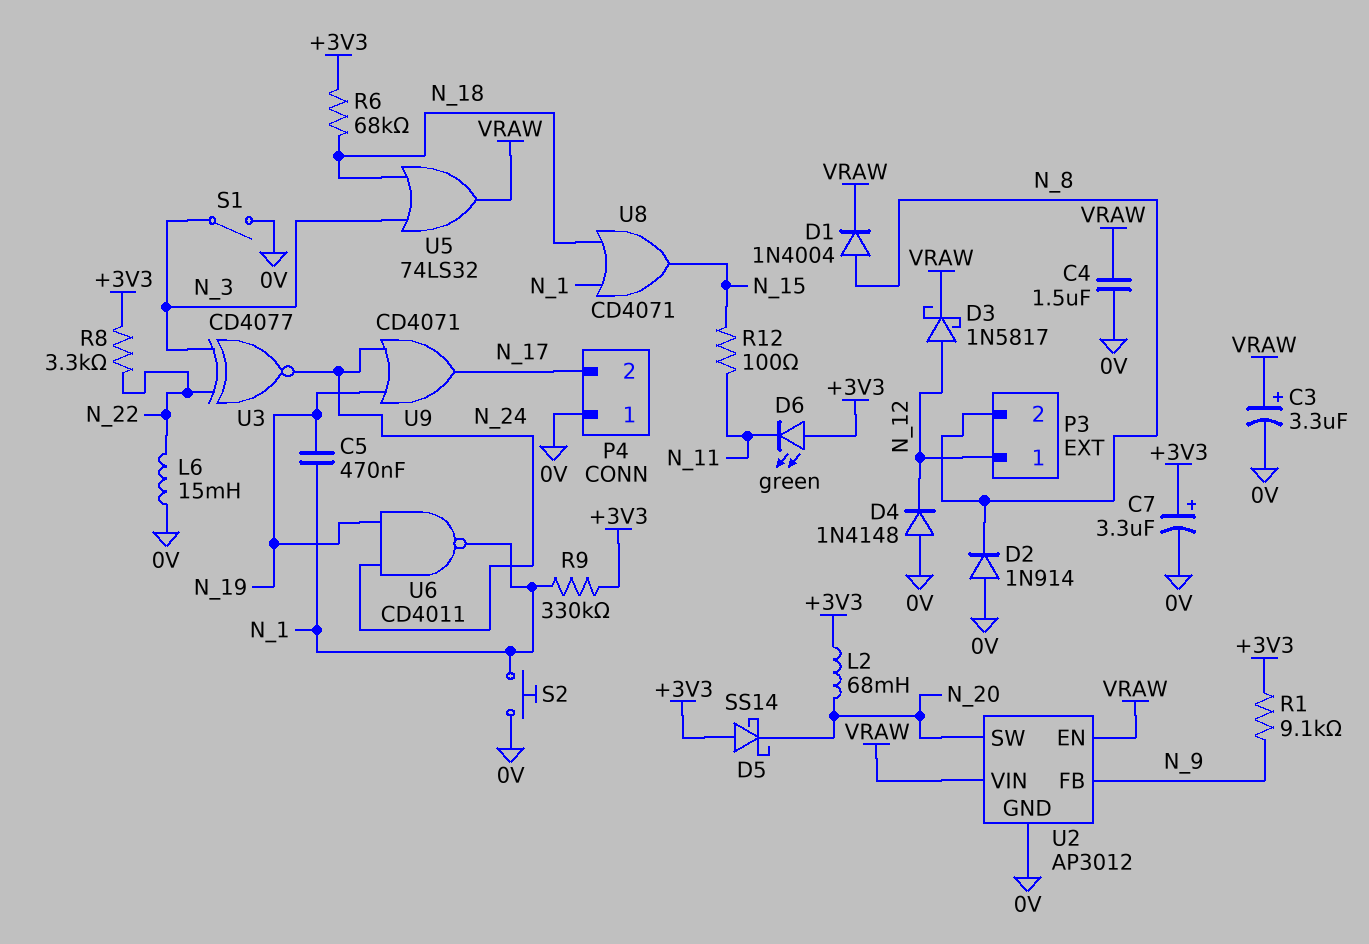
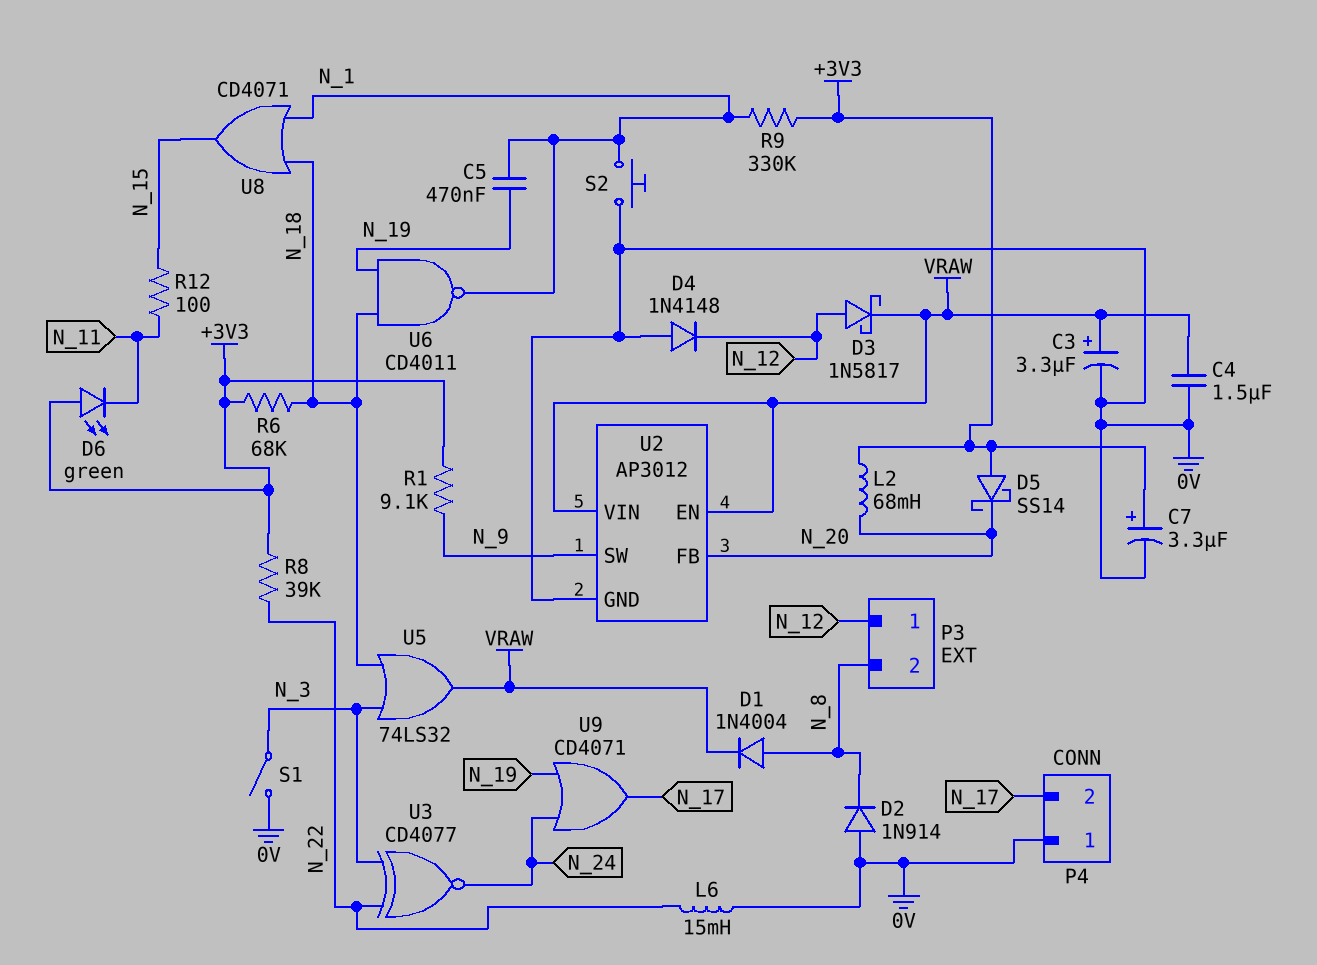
R8: 3.3k (+3V3, N_22) -> 39k (+3V3, N_22)
U2 pin FB: N_9 -> N_20
U2 pin SW: N_20 -> N_9
U6: NAND CD4011 (in N_19, in N_24, out N_1) -> NAND CD4011 (in N_18, in N_19, out N_1)

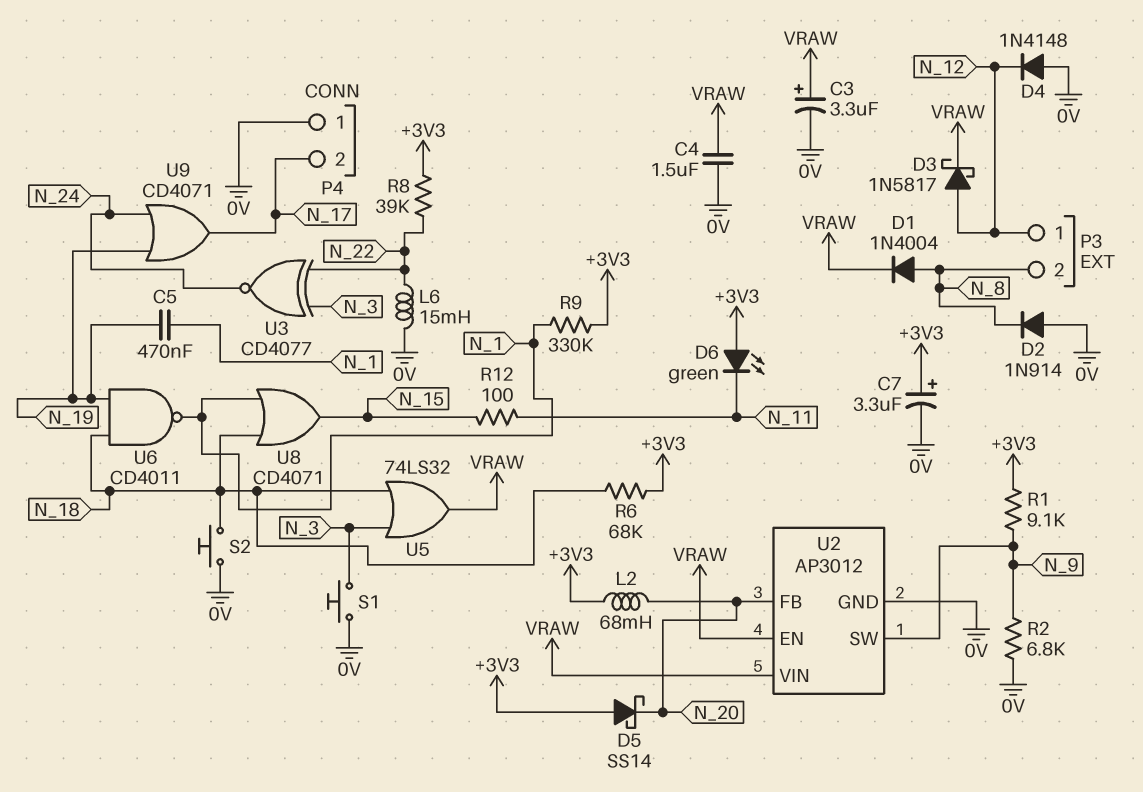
R2: none -> 6.8k (0V, N_9)
S1: switch (0V, N_3) -> button (0V, N_3)
S2: button (0V, N_1) -> button (0V, N_18)

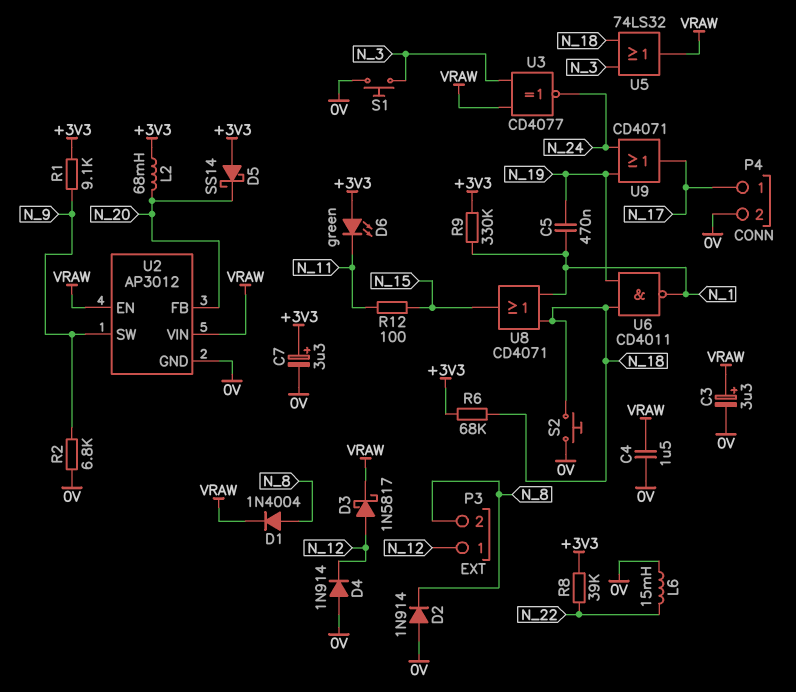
D4: diode 1N4148 (A 0V, K N_12) -> diode 1N914 (A 0V, K N_12)
P4 pin 1: 0V -> N_17
P4 pin 2: N_17 -> 0V
U3: XNOR CD4077 (in N_3, in N_22, out N_24) -> XNOR CD4077 (in N_3, in VRAW, out N_24)

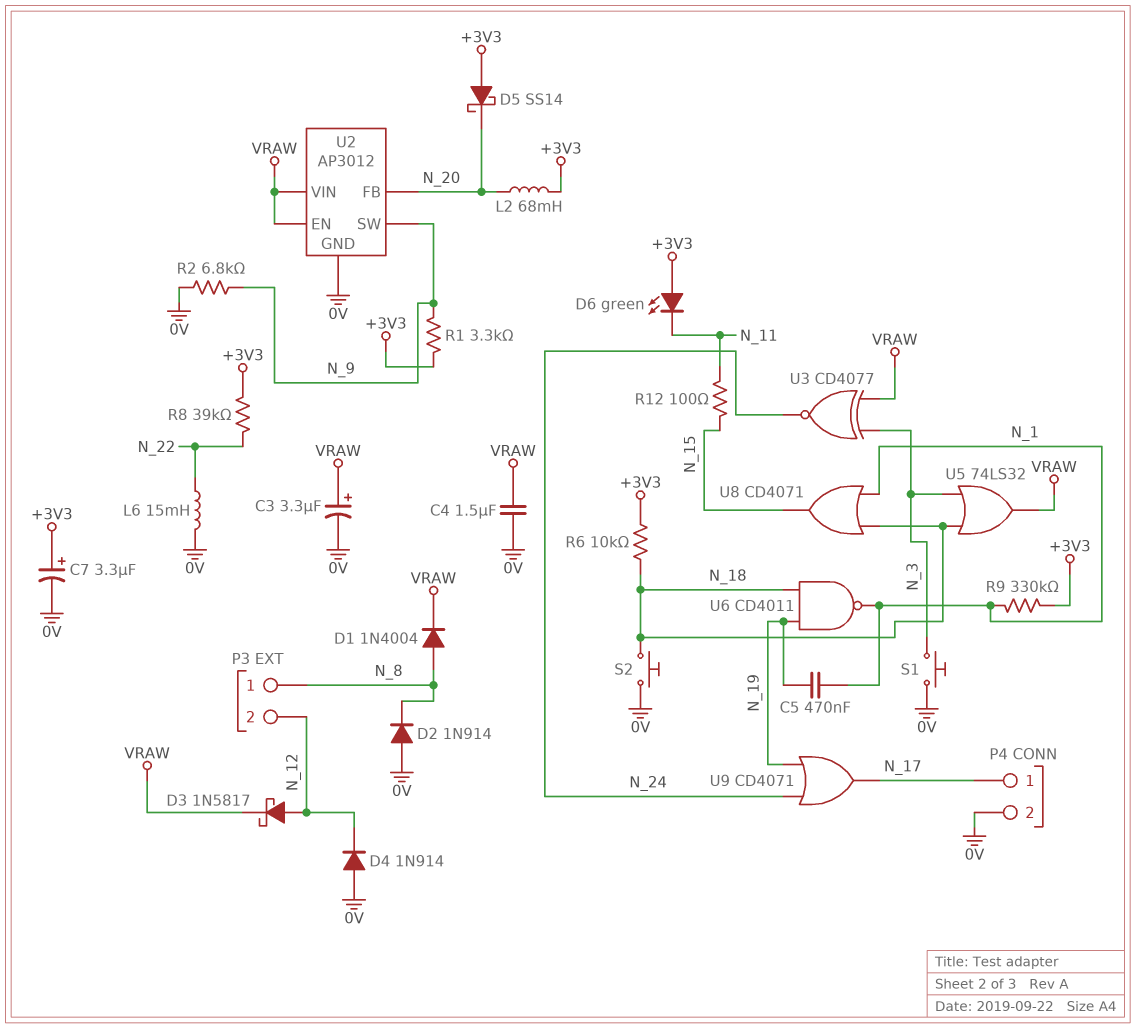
P3 pin 1: N_12 -> N_8
P3 pin 2: N_8 -> N_12
R1: 9.1k (+3V3, N_9) -> 3.3k (+3V3, N_9)
R6: 68k (+3V3, N_18) -> 10k (+3V3, N_18)

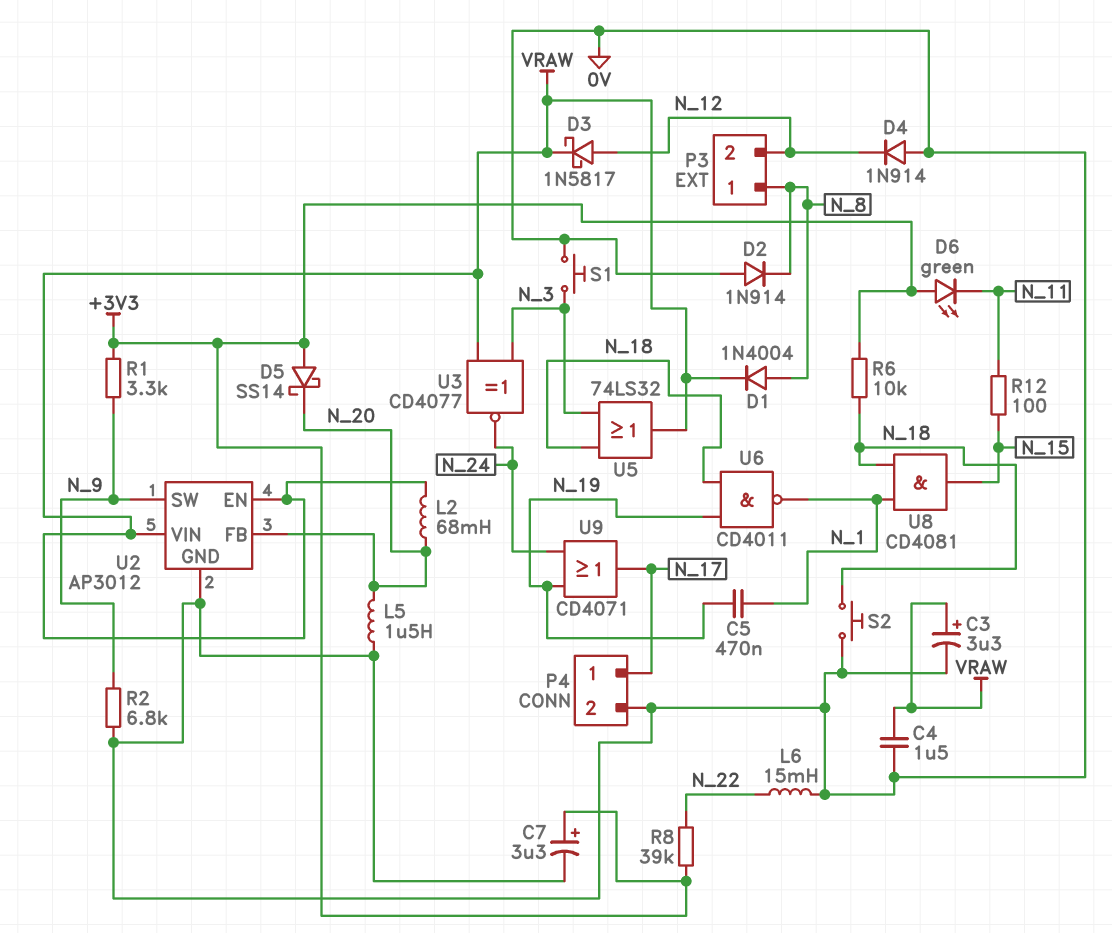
L2: 68mH (+3V3, N_20) -> 68mH (N_20, VRAW)
L5: none -> 1.5uH (0V, N_20)
R9: 330k (+3V3, N_1) -> none
U8: OR CD4071 (in N_1, in N_18, out N_15) -> AND CD4081 (in N_1, in N_18, out N_15)

